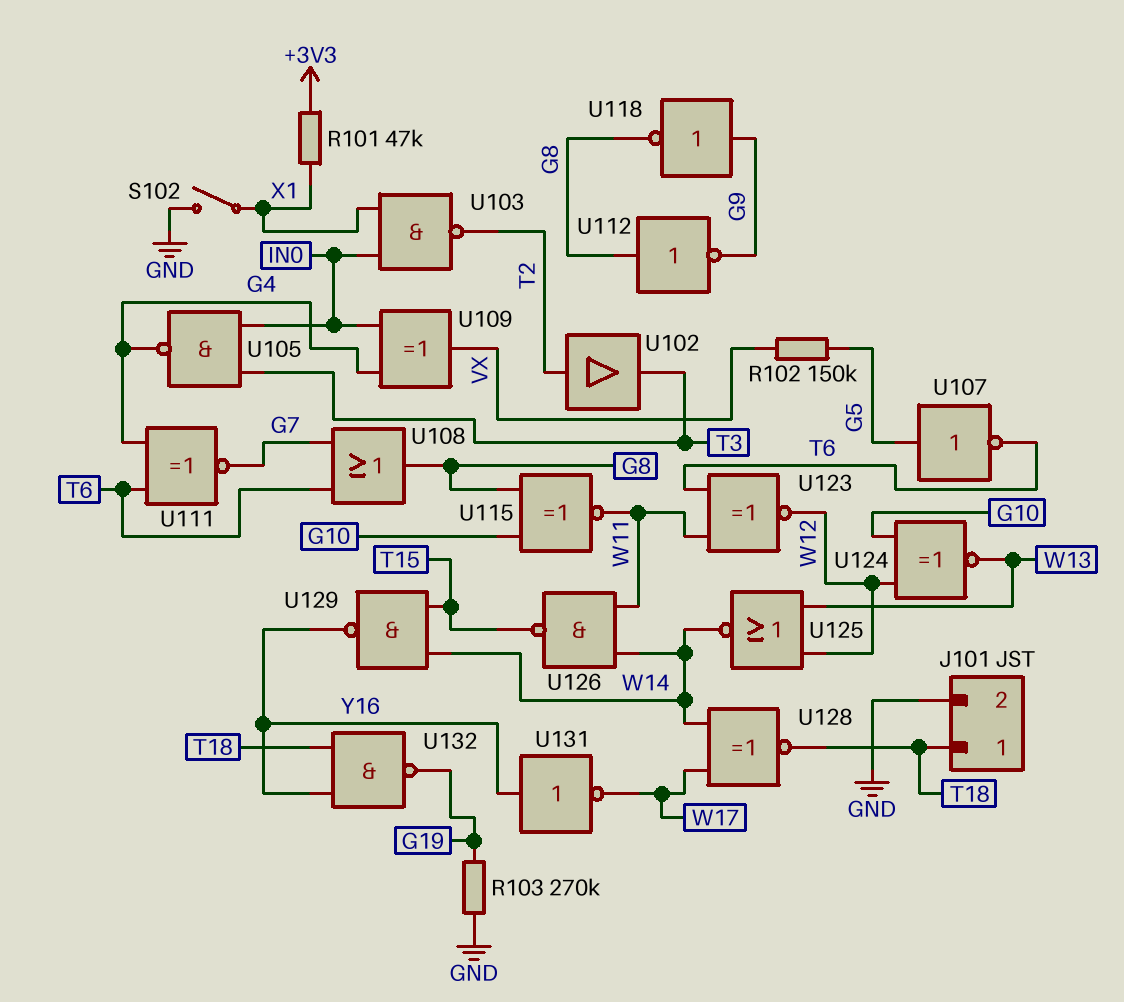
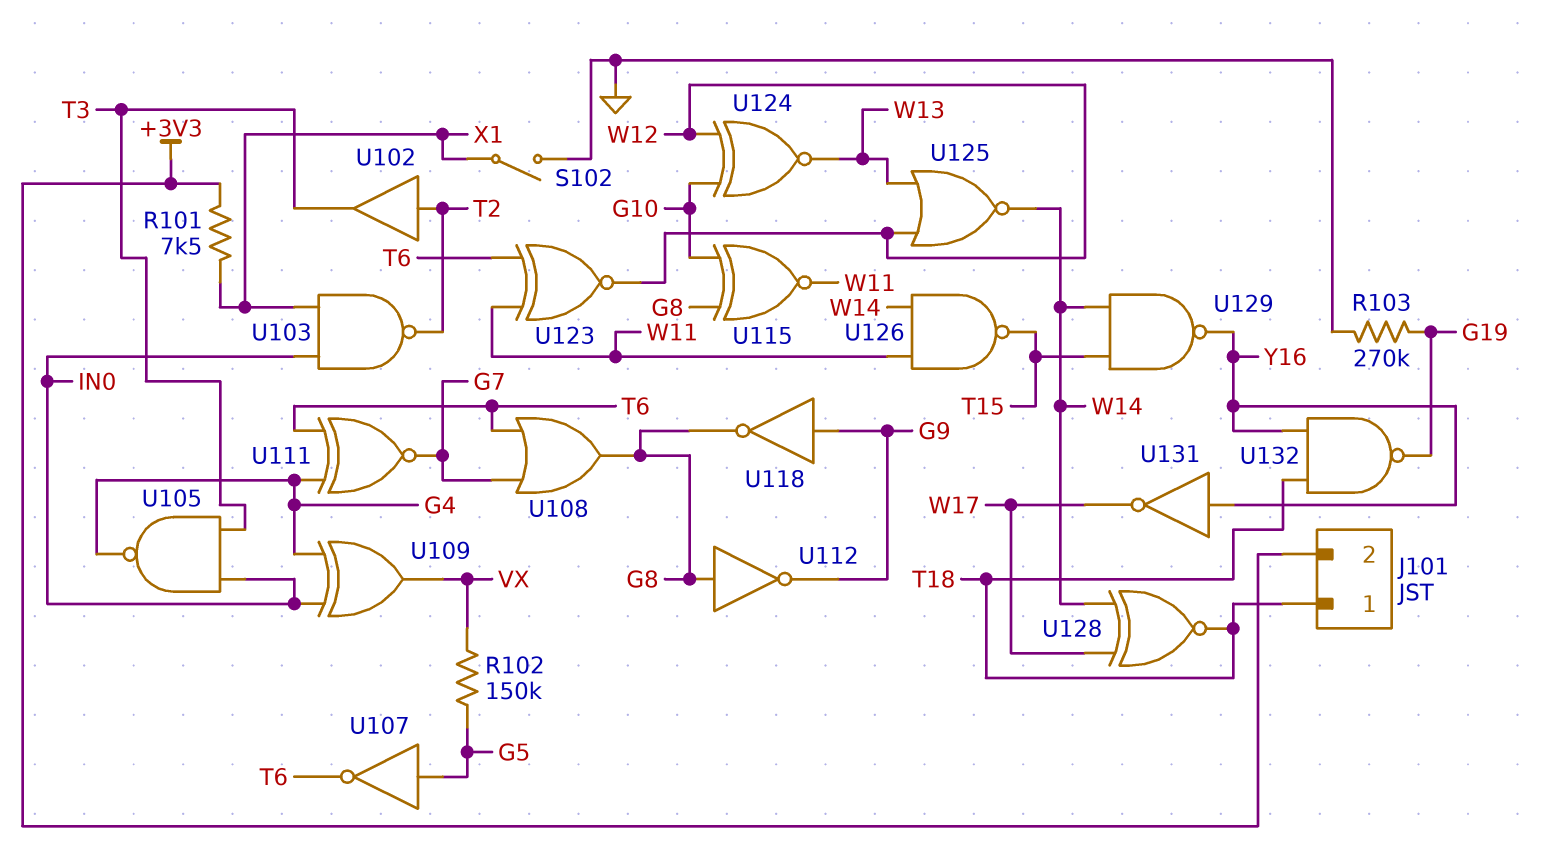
J101 pin 2: GND -> +3V3
R101: 47k (+3V3, X1) -> 7.5k (+3V3, X1)

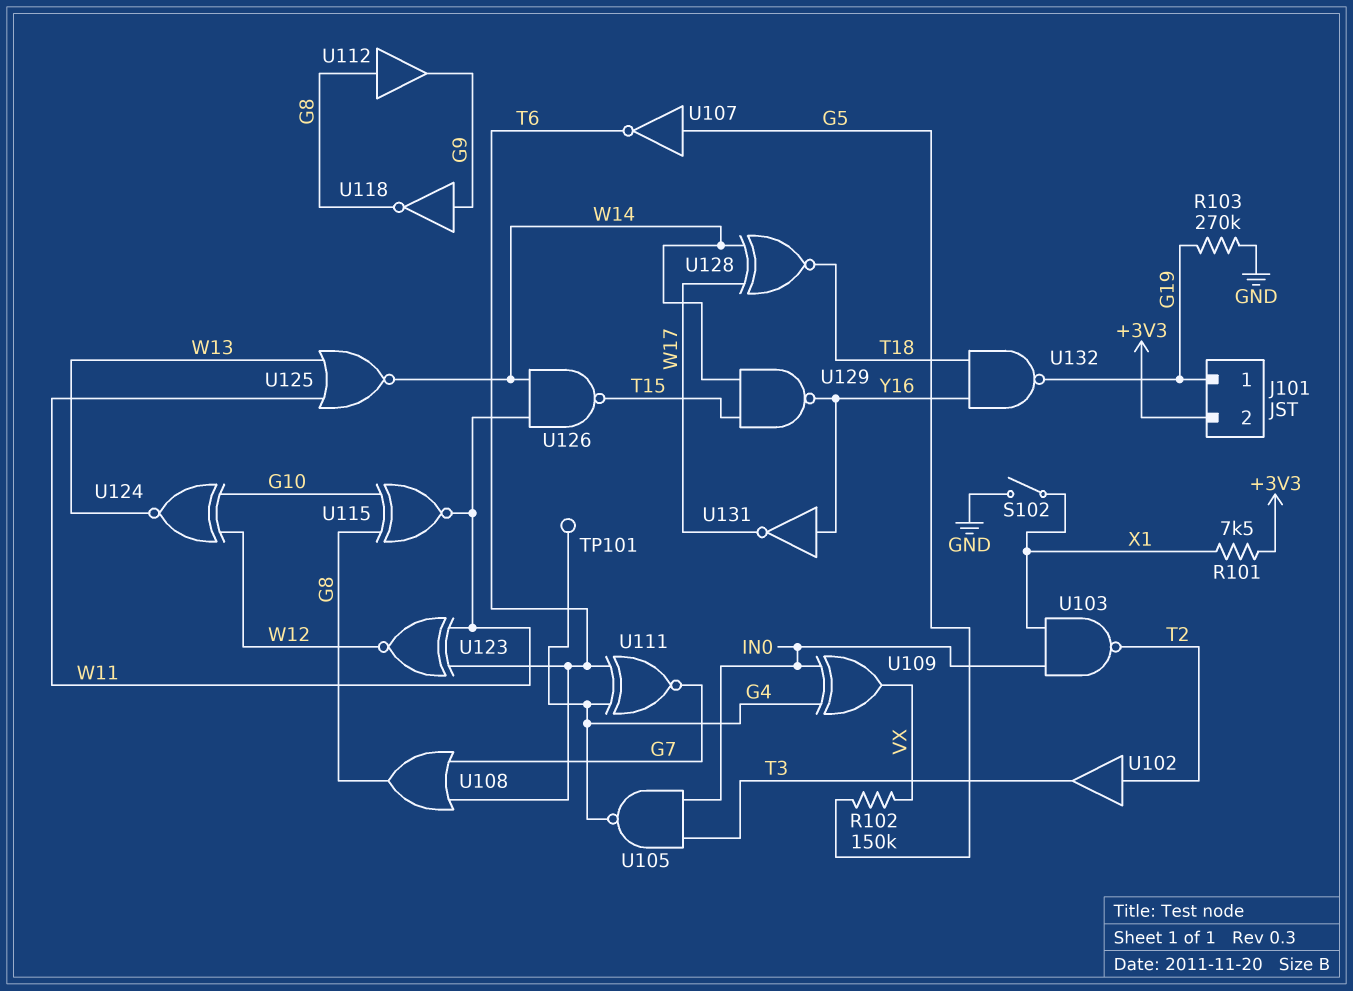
J101 pin 1: T18 -> G19
TP101: none -> test point (G4)
U112: NOT (in G8, out G9) -> buffer (in G8, out G9)
U125: NOR (in W12, in W13, out W14) -> NOR (in W11, in W13, out W14)

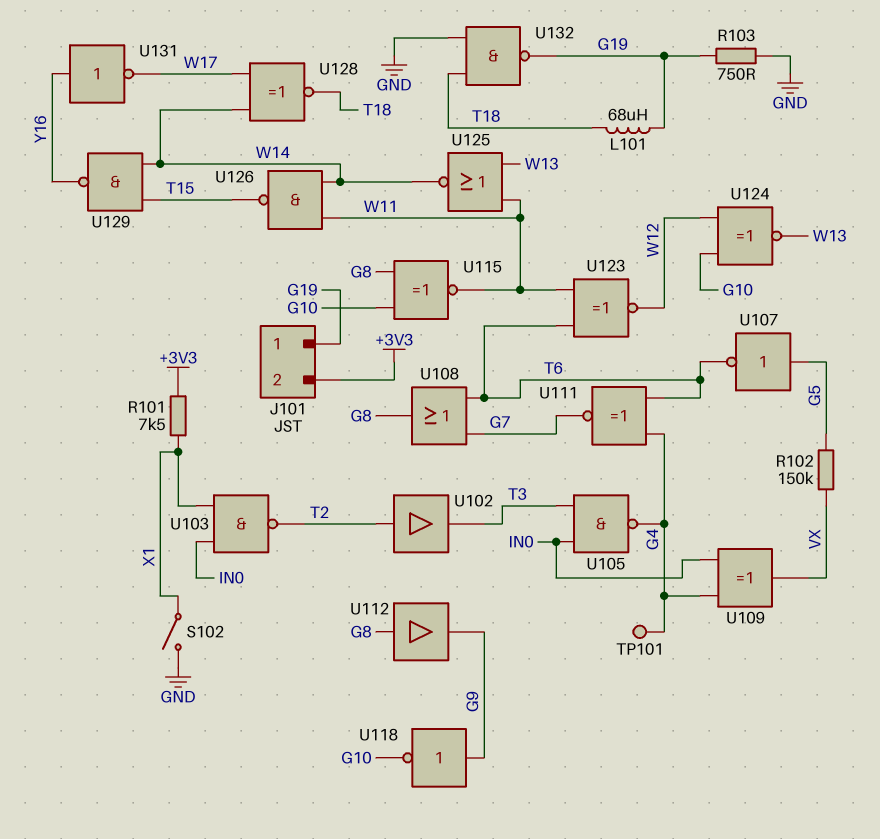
L101: none -> 68uH (G19, T18)
R103: 270k (G19, GND) -> 750 (G19, GND)
U118: NOT (in G9, out G8) -> NOT (in G9, out G10)
U132: NAND (in T18, in Y16, out G19) -> NAND (in GND, in T18, out G19)

